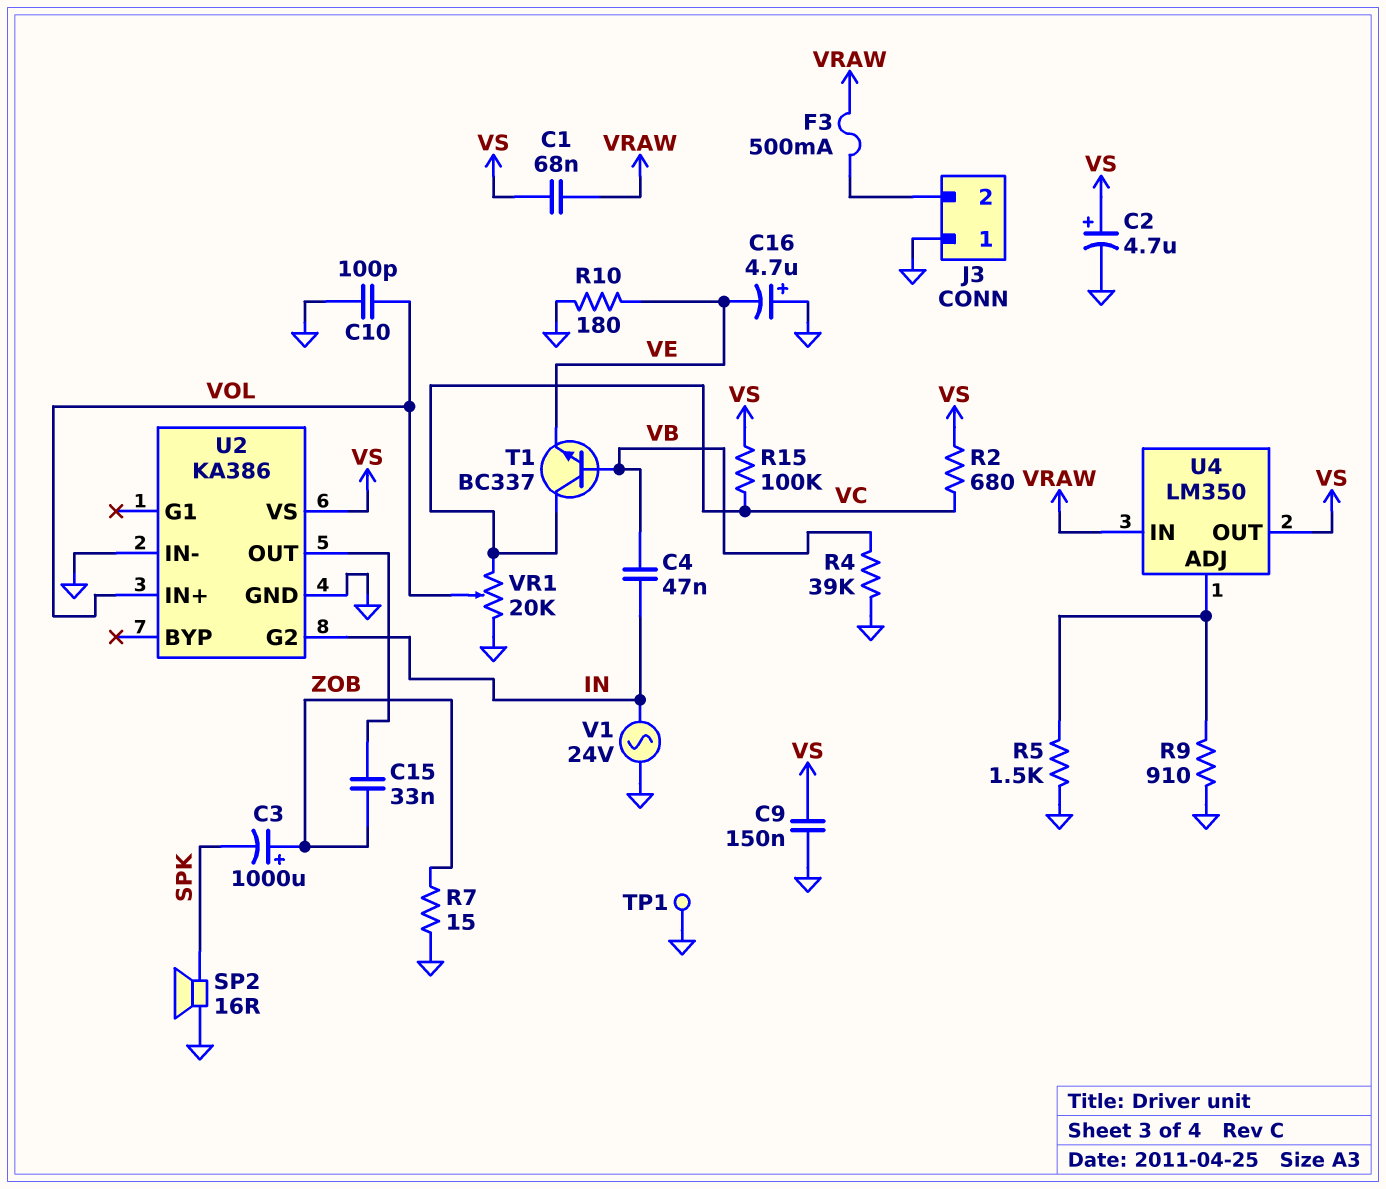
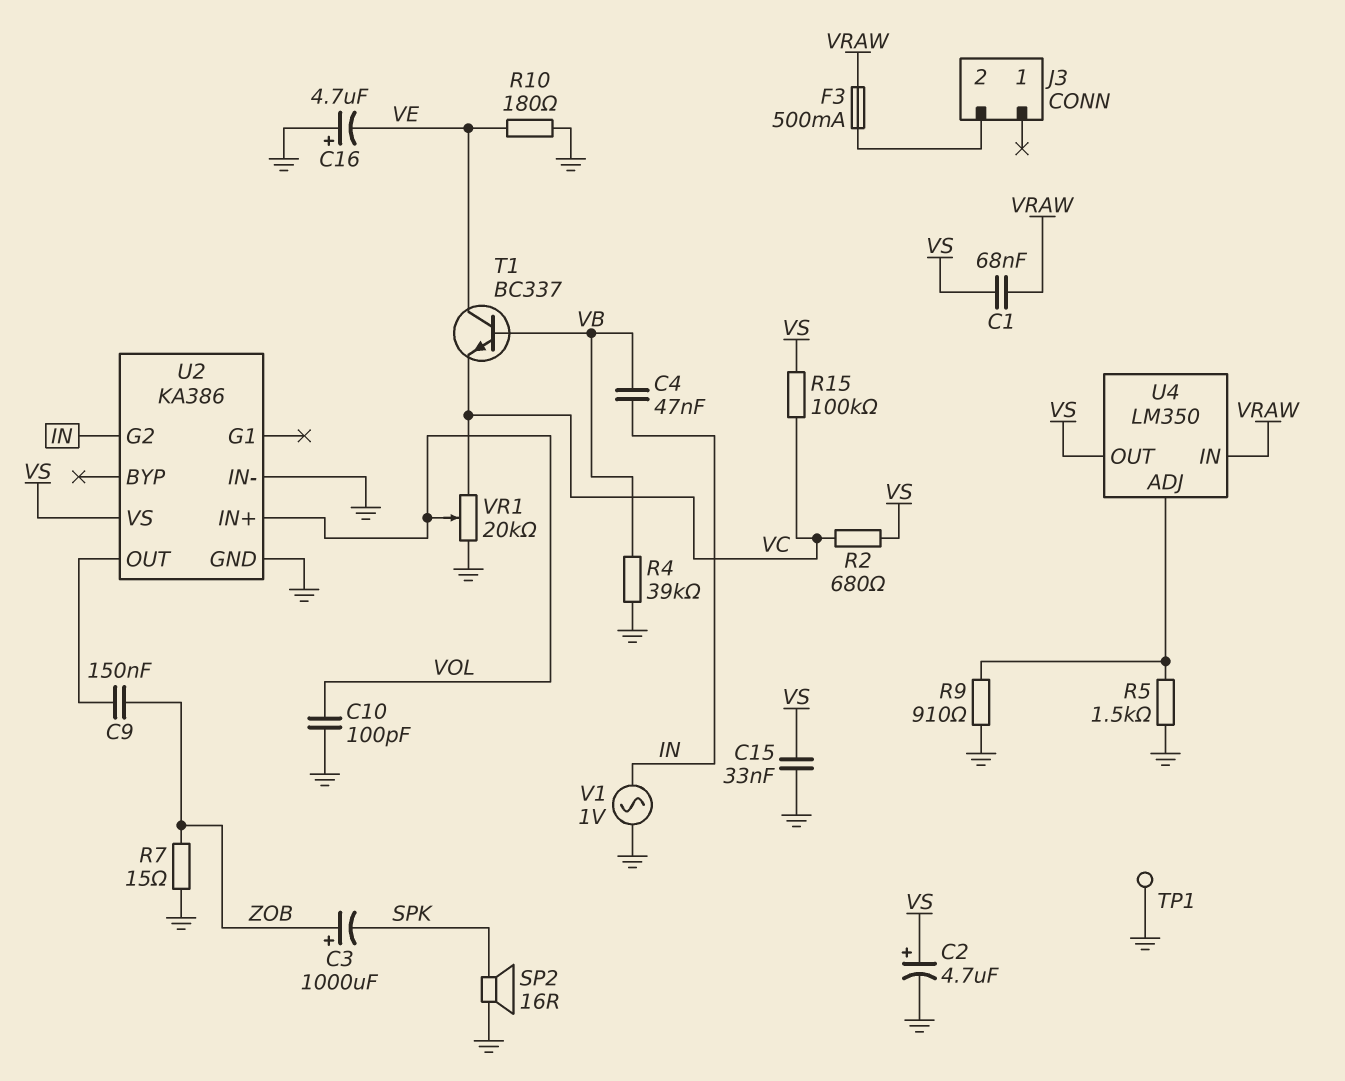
C9: 150nF (GND, VS) -> 150nF (U2/OUT, ZOB)
C15: 33nF (U2/OUT, ZOB) -> 33nF (GND, VS)
J3 pin 1: GND -> none
T1: NPN BC337 (B VB, C VC, E VE) -> NPN BC337 (B VB, C VE, E VC)
V1: AC 24V (GND, IN) -> AC 1V (GND, IN)

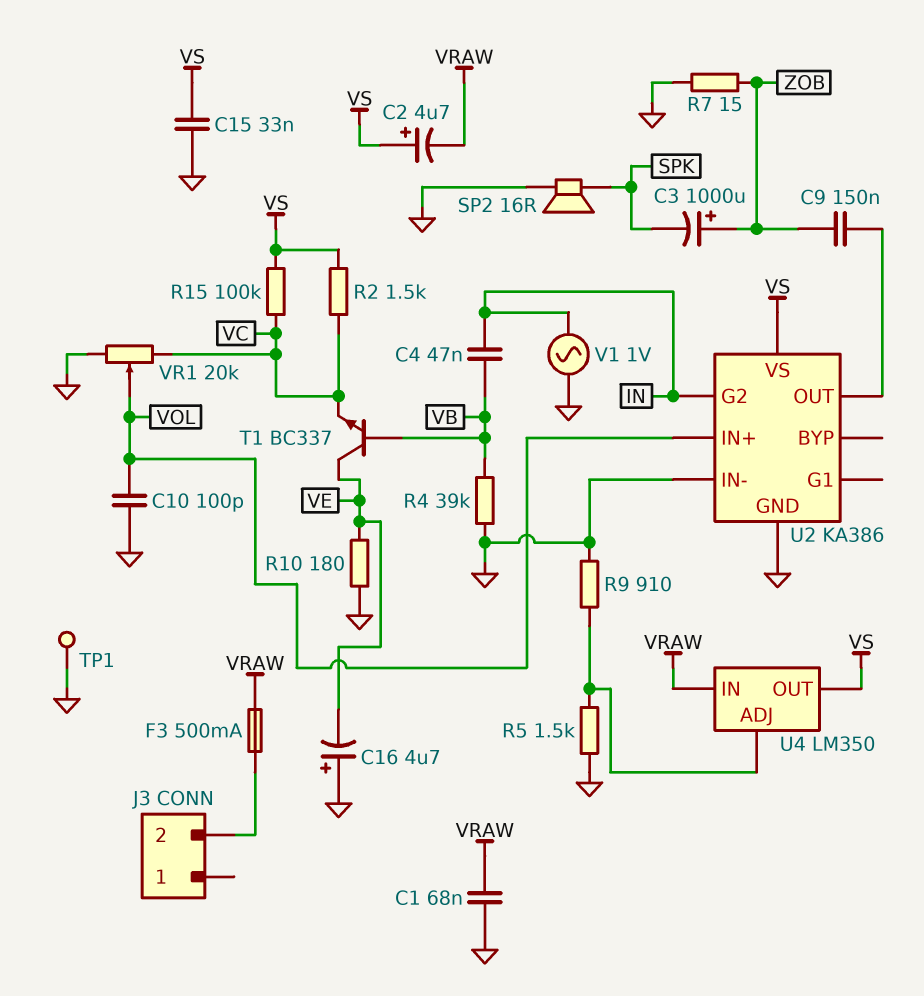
C1: 68nF (VRAW, VS) -> 68nF (GND, VRAW)
C2: 4.7uF (plus VS, minus GND) -> 4.7uF (plus VS, minus VRAW)
R2: 680 (VC, VS) -> 1.5k (VC, VS)

